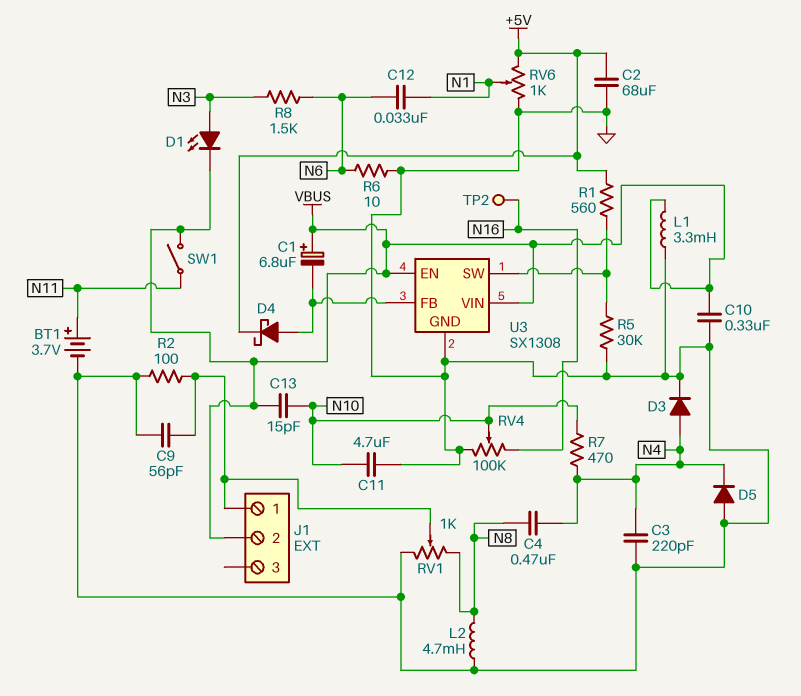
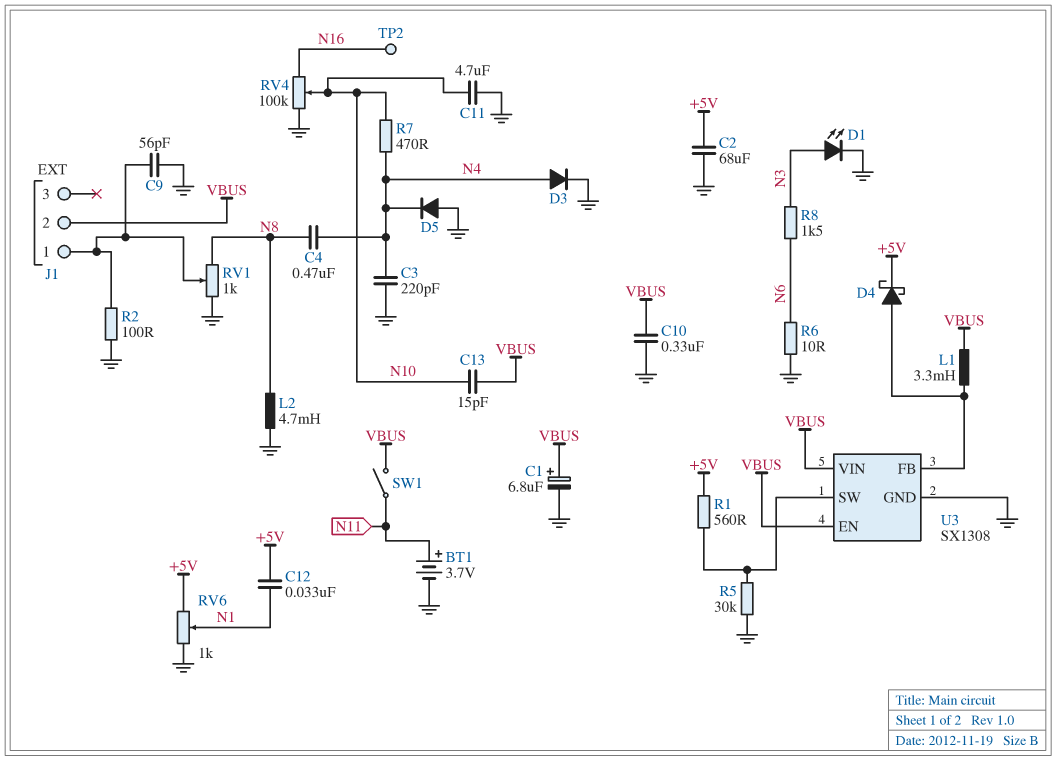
C1: 6.8uF (plus VBUS, minus U3/FB) -> 6.8uF (plus VBUS, minus GND)
C12: 33nF (N1, N6) -> 33nF (+5V, N1)
D1: LED (A N3, K VBUS) -> LED (A N3, K GND)
L1: 3.3mH (GND, VBUS) -> 3.3mH (U3/FB, VBUS)

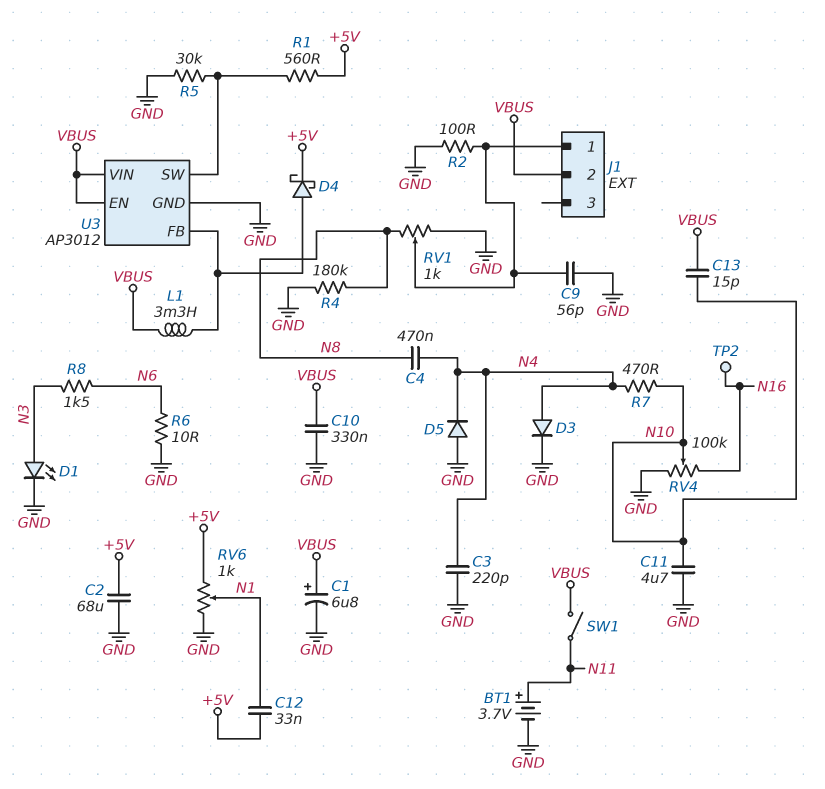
L2: 4.7mH (GND, N8) -> none
R4: none -> 180k (GND, N8)
U3: SX1308 -> AP3012

